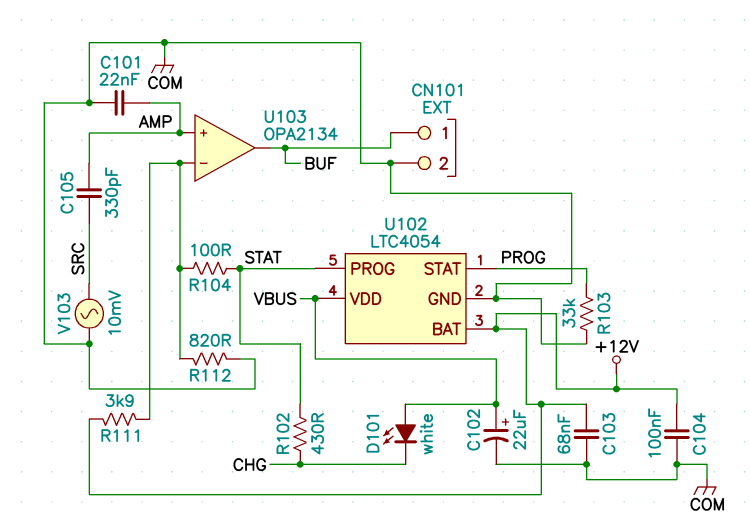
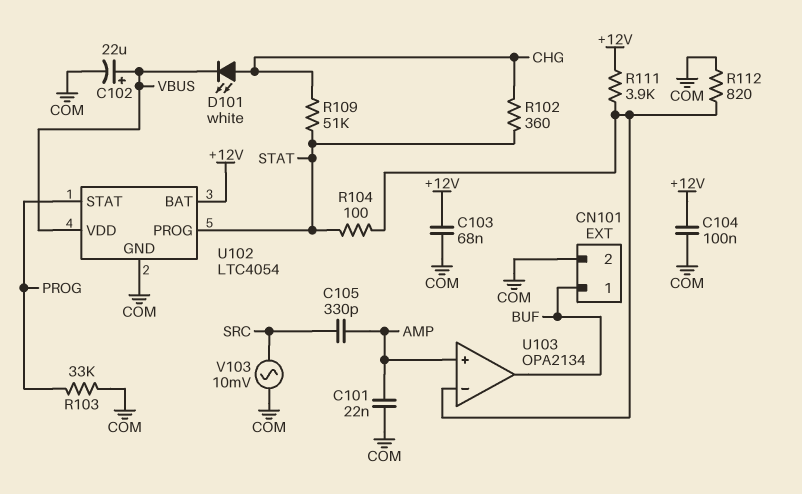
D101: LED white (A VBUS, K CHG) -> LED white (A CHG, K VBUS)
R102: 430 (CHG, STAT) -> 360 (CHG, STAT)
R109: none -> 51k (CHG, STAT)

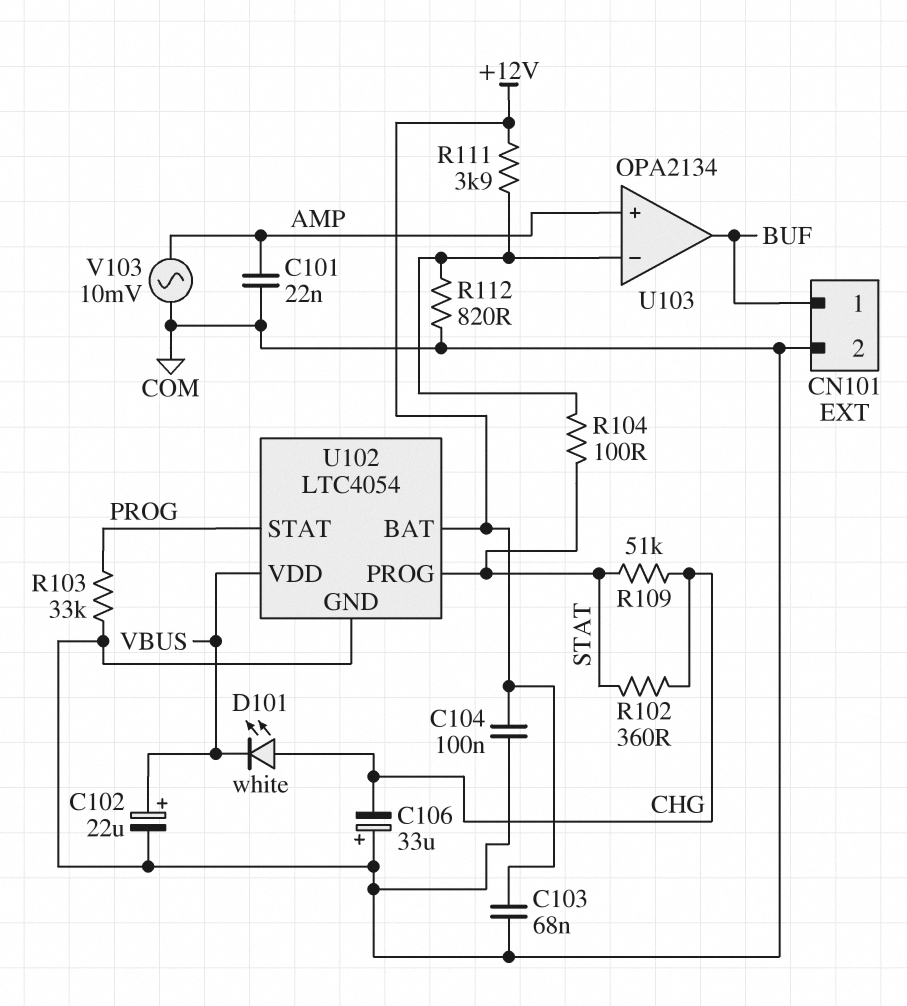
C105: 330pF (AMP, SRC) -> none
C106: none -> 33uF (plus COM, minus CHG)
V103: AC 10mV (COM, SRC) -> AC 10mV (AMP, COM)

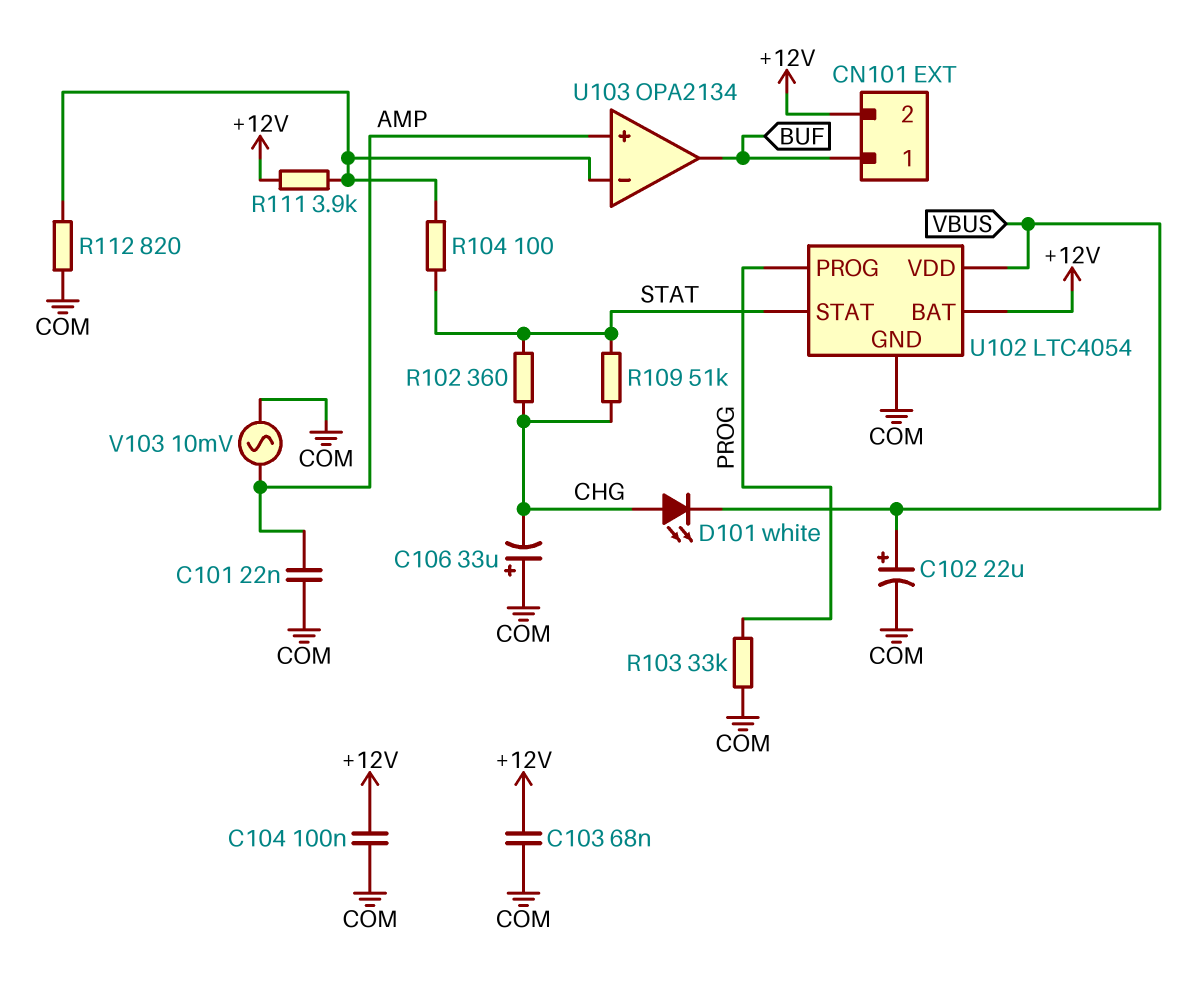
CN101 pin 2: COM -> +12V
U102 pin PROG: STAT -> PROG
U102 pin STAT: PROG -> STAT

